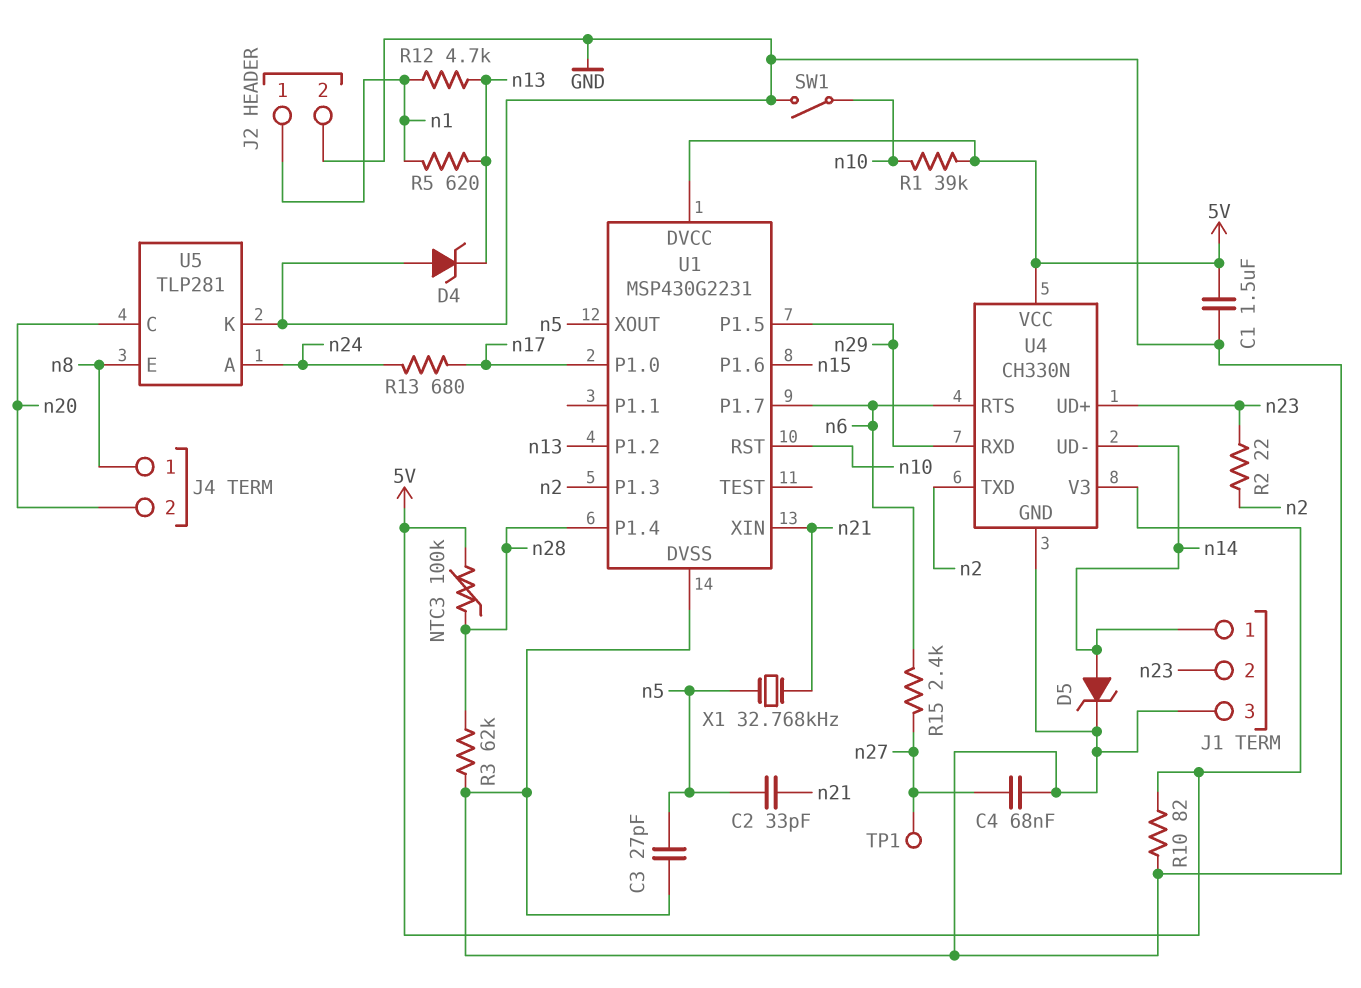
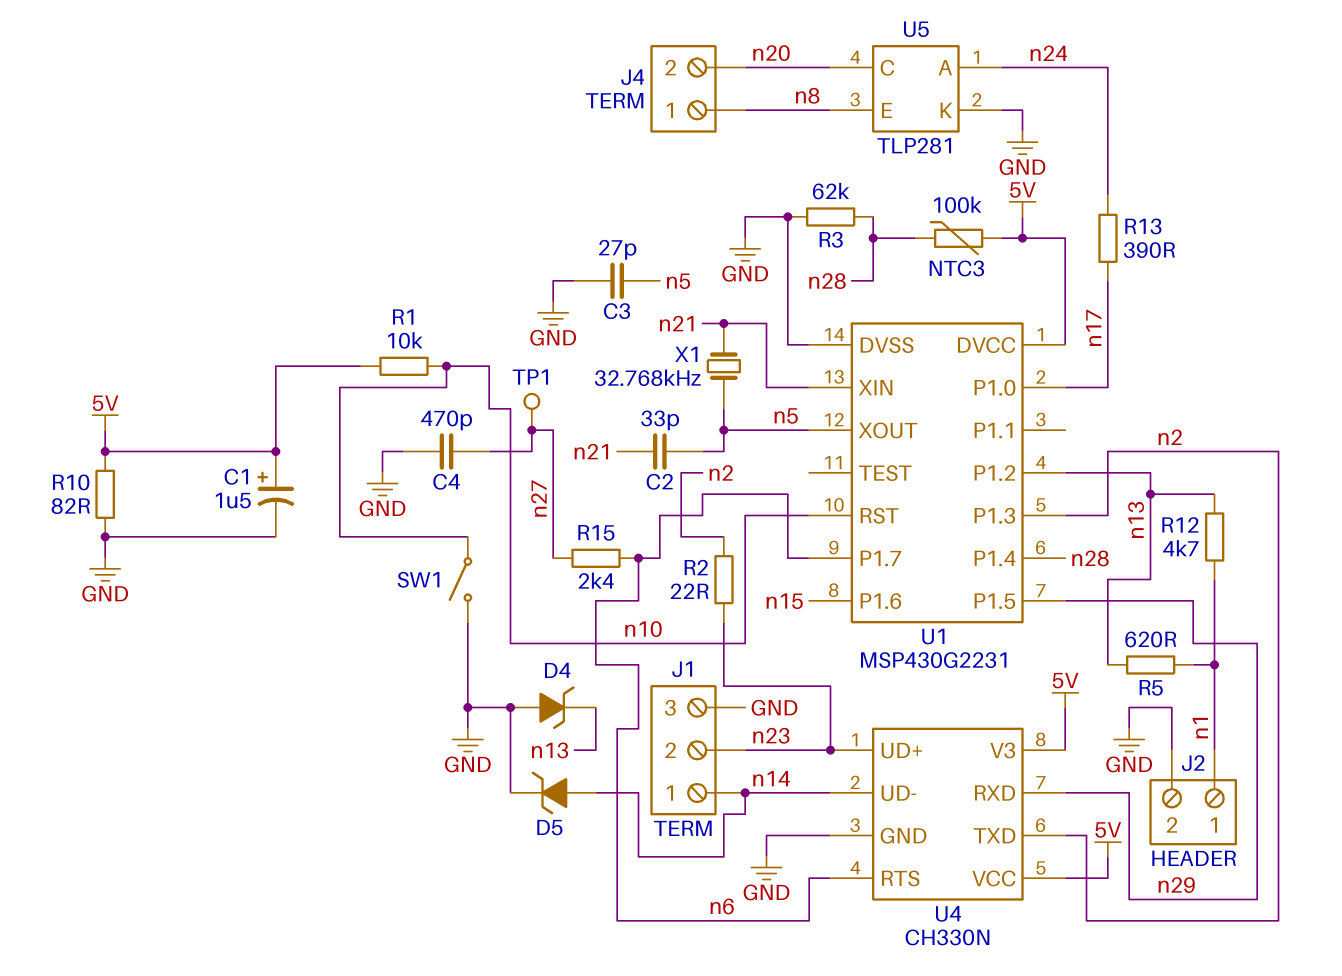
C1: 1.5uF (5V, GND) -> 1.5uF (plus 5V, minus GND)
C4: 68nF (GND, n27) -> 470pF (GND, n27)
R1: 39k (5V, n10) -> 10k (5V, n10)
R13: 680 (n17, n24) -> 390 (n17, n24)

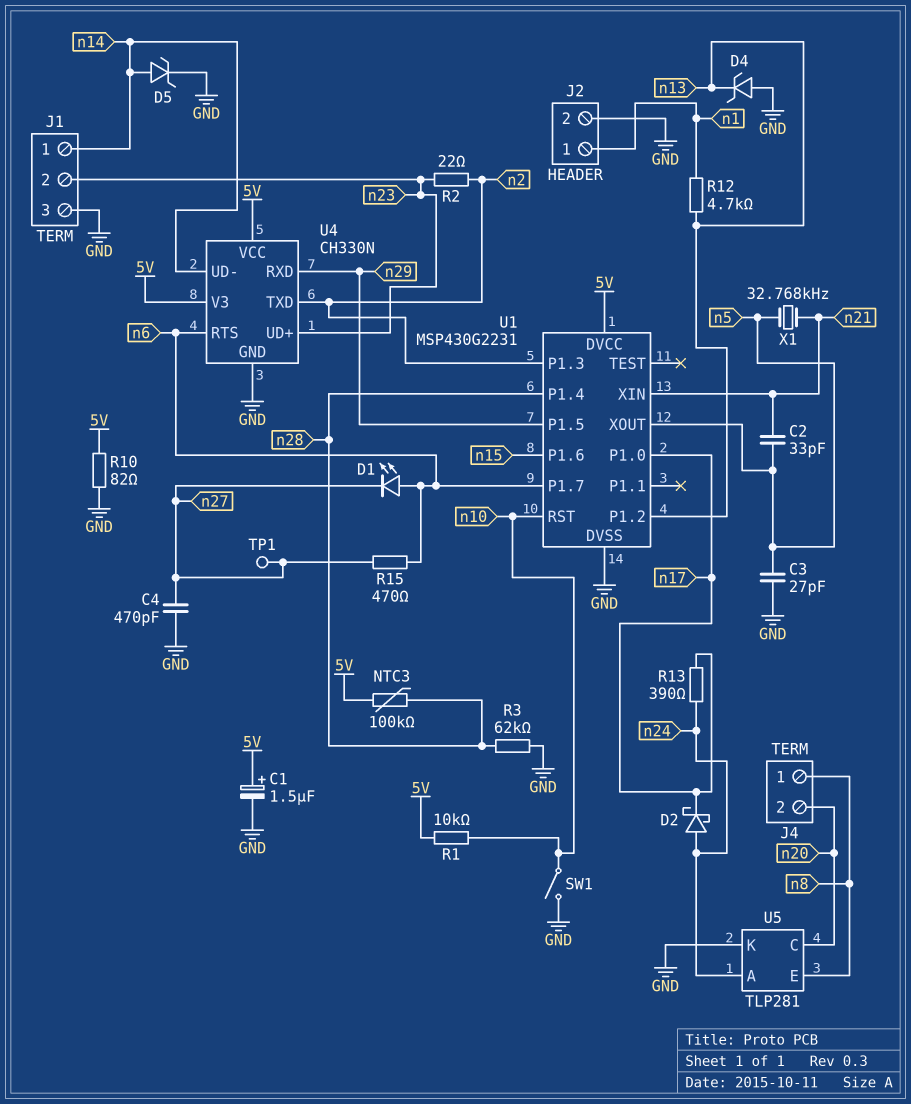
D1: none -> LED (A n6, K n27)
D2: none -> schottky (A n24, K n17)
R5: 620 (n1, n13) -> none
R15: 2.4k (n6, n27) -> 470 (n6, n27)

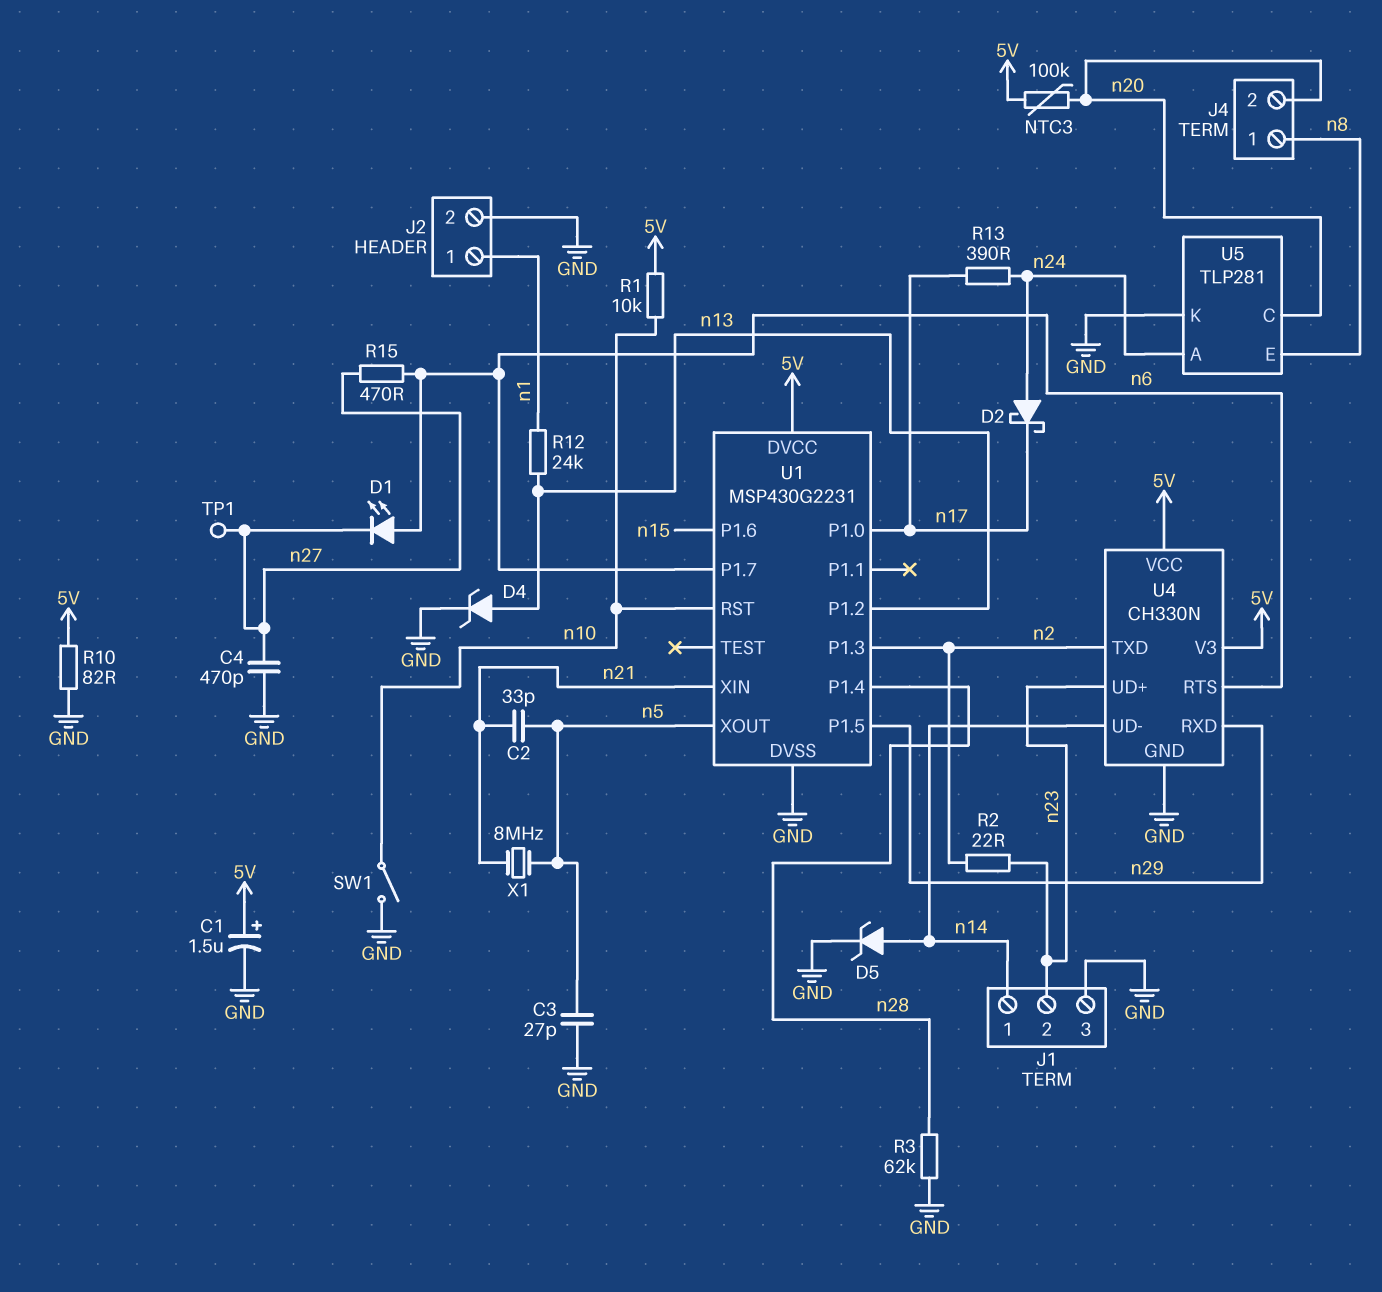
D4: zener (A GND, K n13) -> zener (A n13, K GND)
NTC3: 100k (5V, n28) -> 100k (5V, n20)
R12: 4.7k (n1, n13) -> 24k (n1, n13)
X1: 32.768kHz (n5, n21) -> 8MHz (n5, n21)

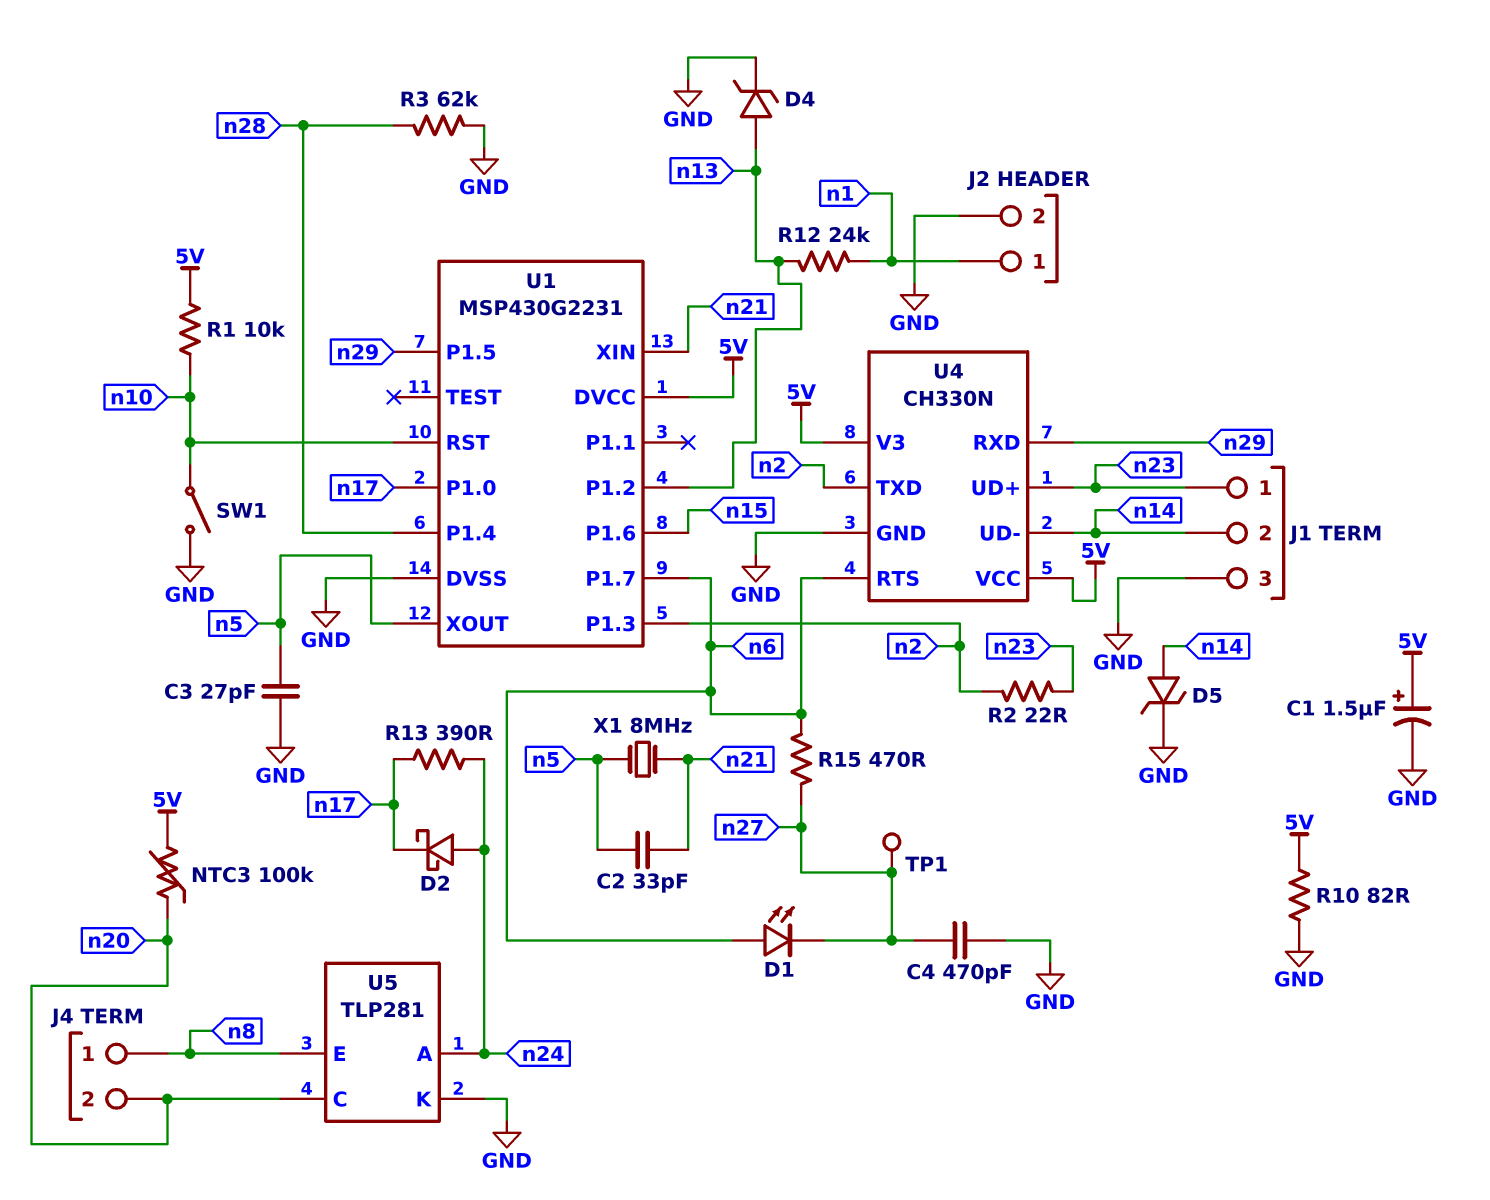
J1 pin 1: n14 -> n23
J1 pin 2: n23 -> n14

